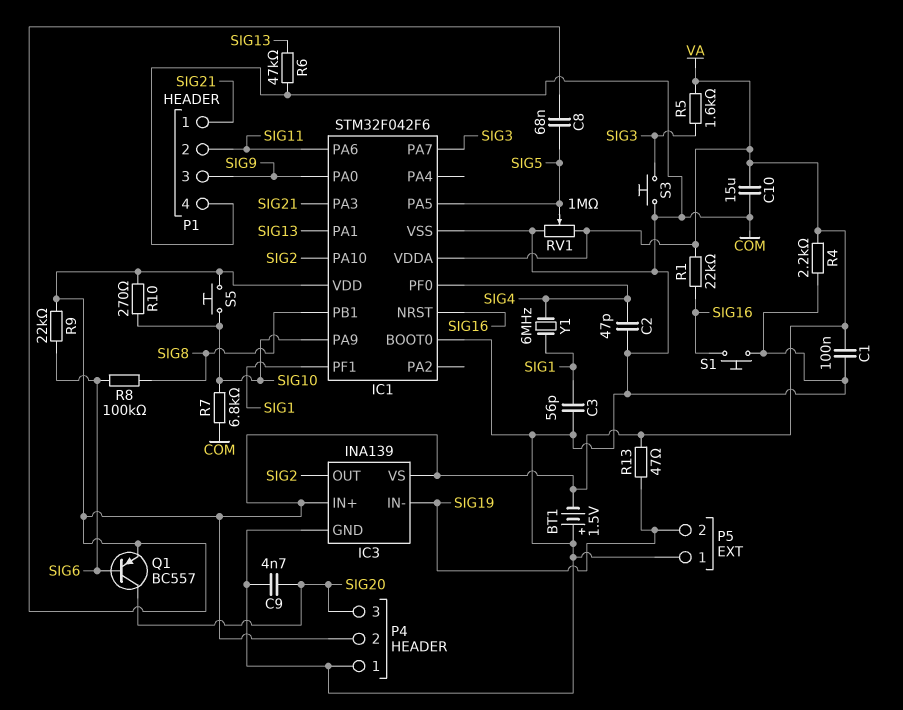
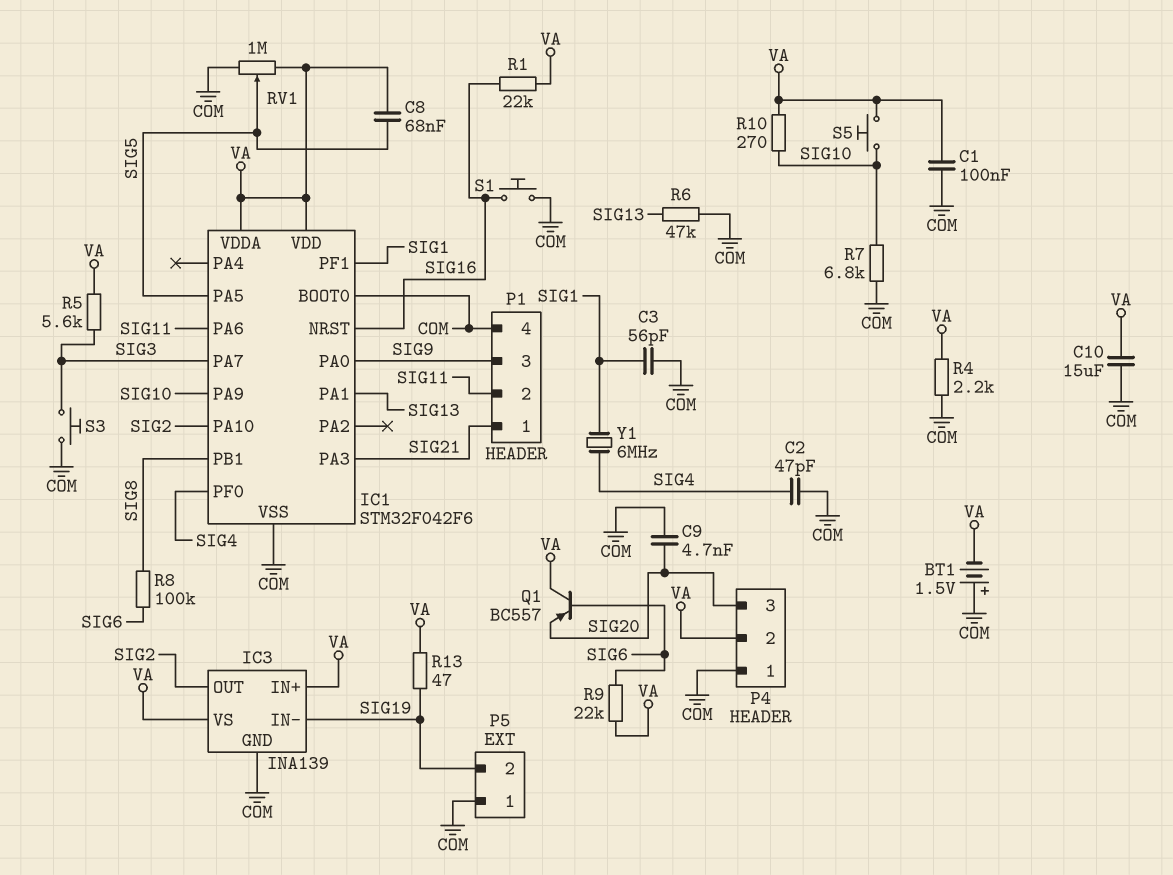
Q1: PNP BC557 (B SIG6, C SIG20, E VA) -> PNP BC557 (B SIG6, C VA, E SIG20)
R5: 1.6k (SIG3, VA) -> 5.6k (SIG3, VA)

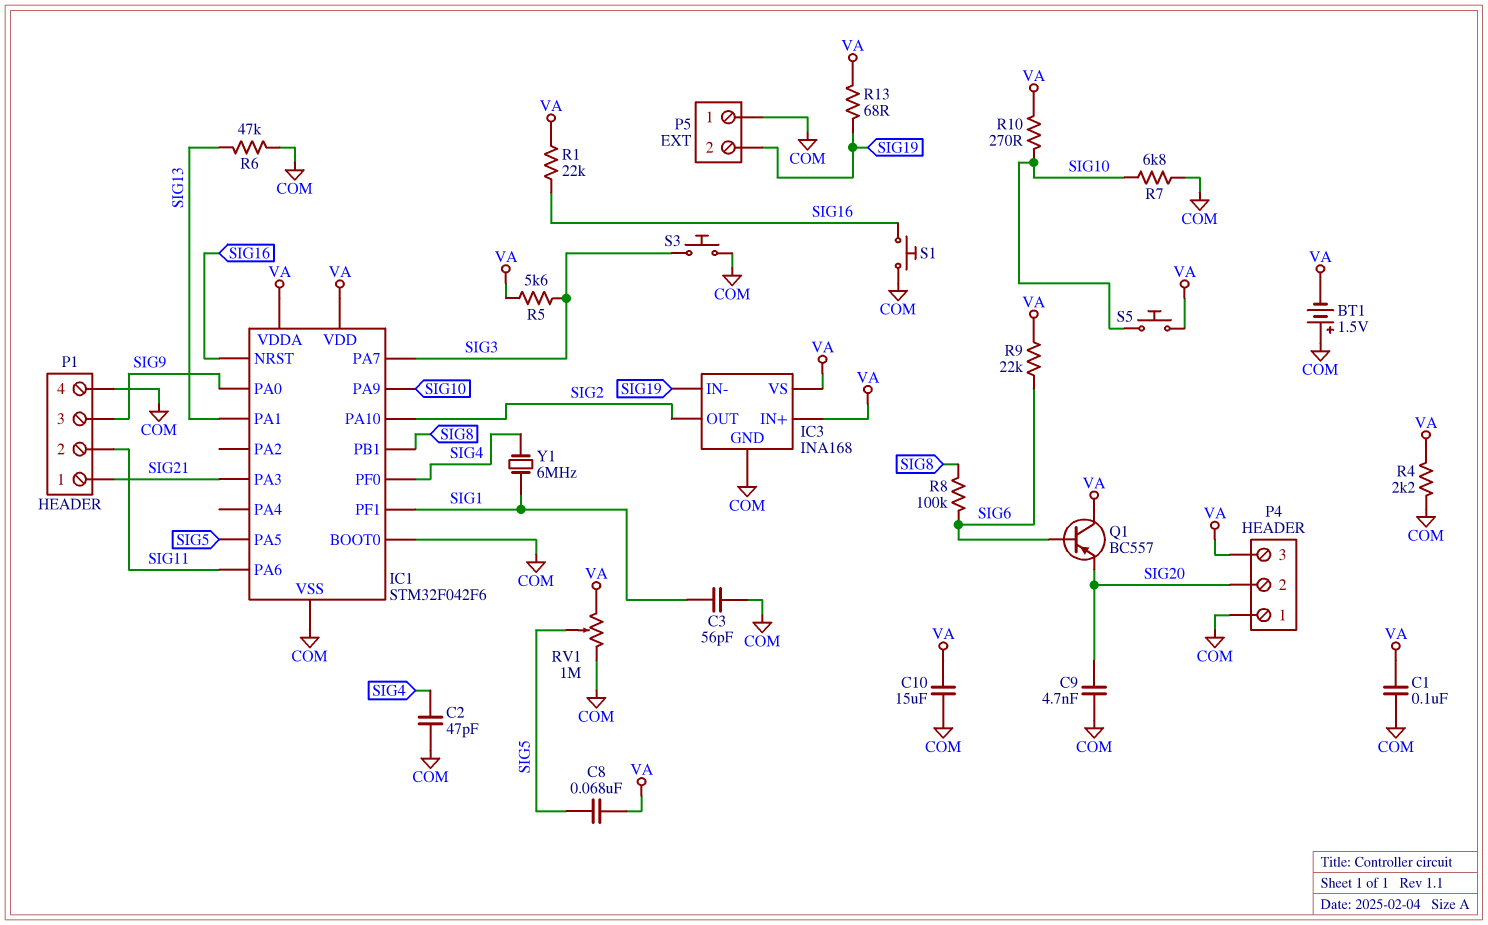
IC3: INA139 -> INA168
P4 pin 2: VA -> SIG20
P4 pin 3: SIG20 -> VA
R13: 47 (SIG19, VA) -> 68 (SIG19, VA)

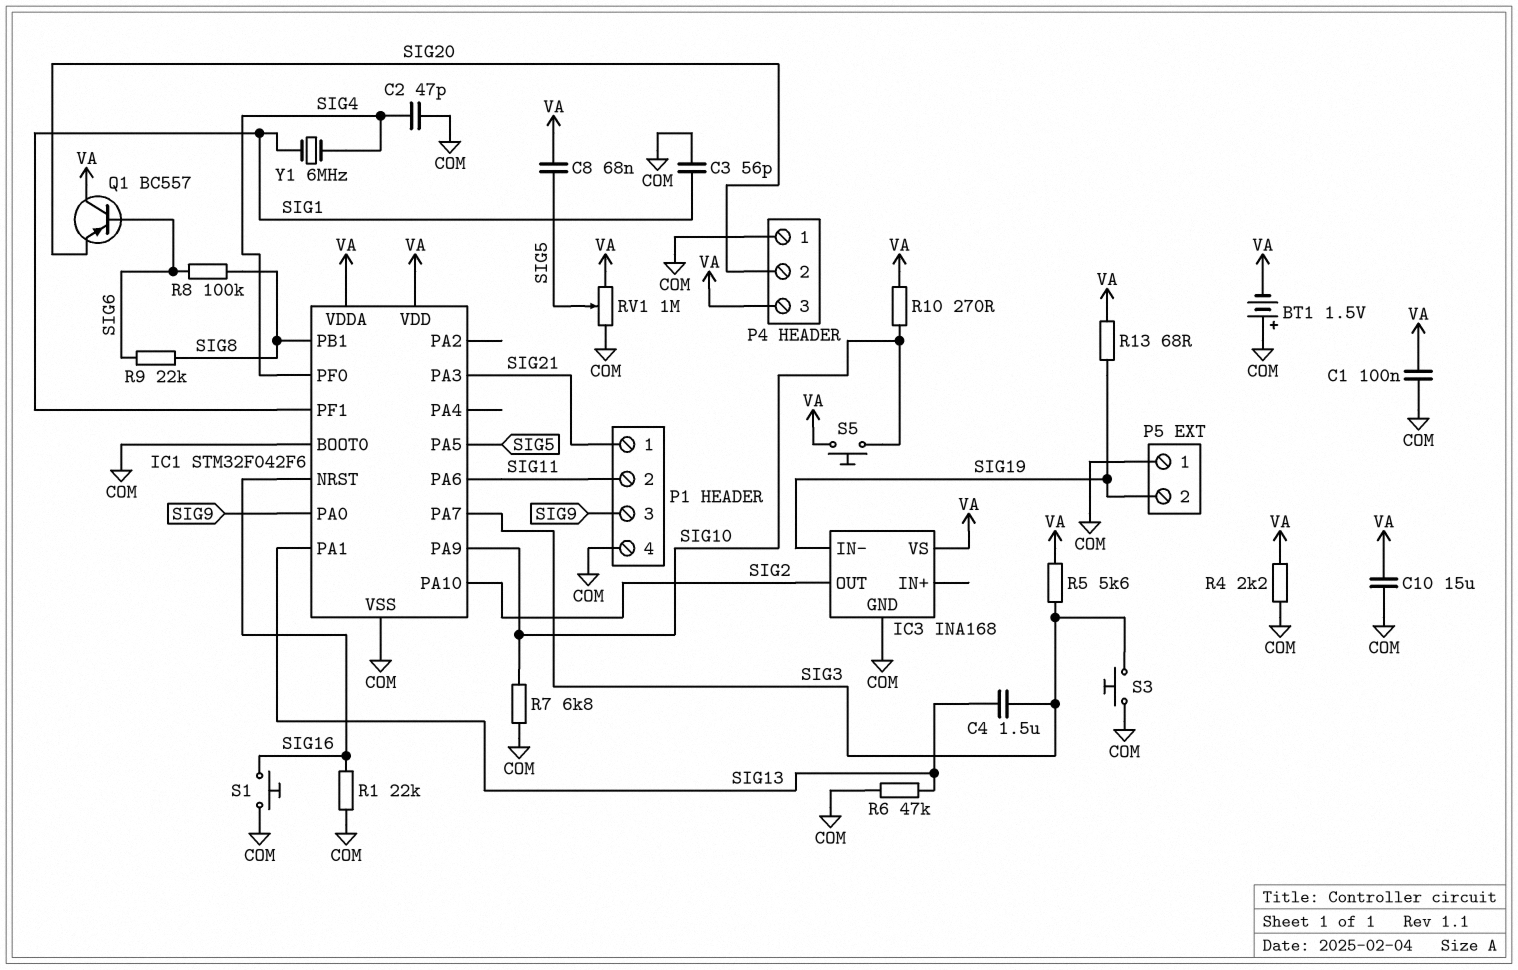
C4: none -> 1.5uF (SIG3, SIG13)
C9: 4.7nF (COM, SIG20) -> none
IC3 pin IN+: VA -> none
R1: 22k (SIG16, VA) -> 22k (COM, SIG16)
R9: 22k (SIG6, VA) -> 22k (SIG6, SIG8)

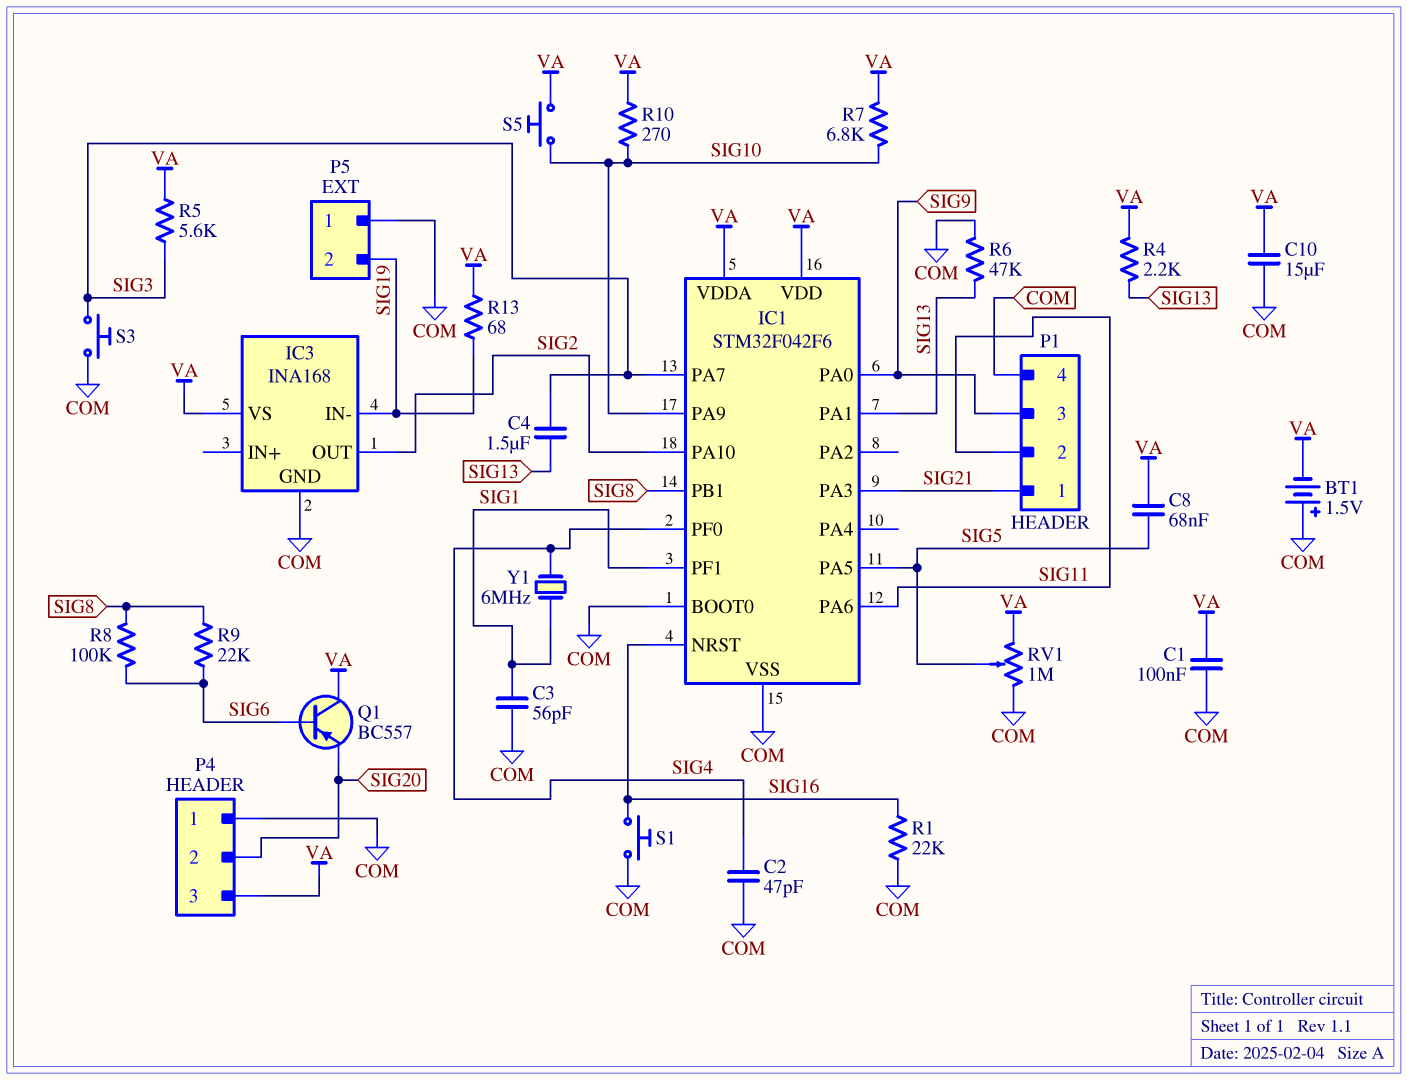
R4: 2.2k (COM, VA) -> 2.2k (SIG13, VA)
R7: 6.8k (COM, SIG10) -> 6.8k (SIG10, VA)

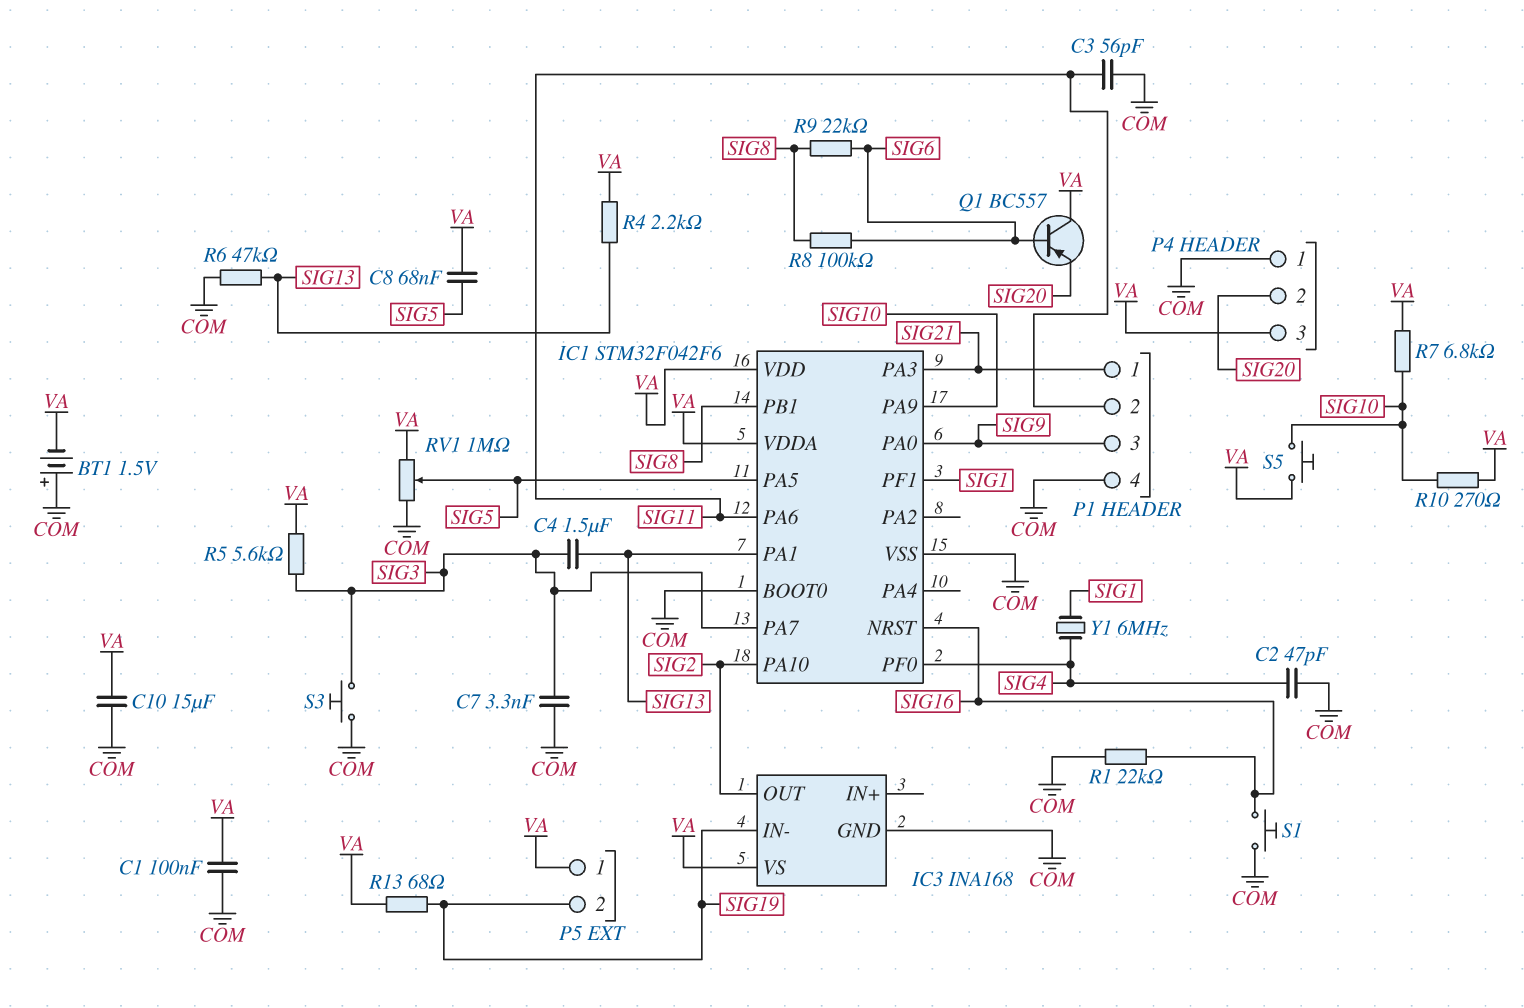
C3: 56pF (COM, SIG1) -> 56pF (COM, SIG11)
C7: none -> 3.3nF (COM, SIG3)
P5 pin 1: COM -> VA

